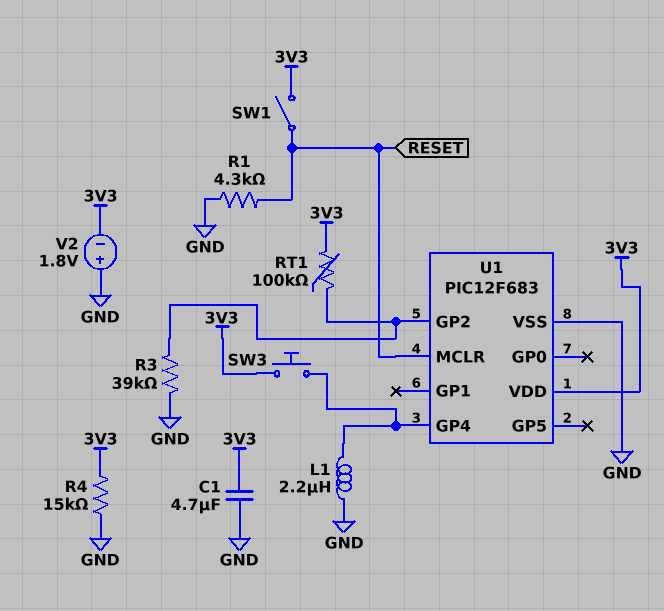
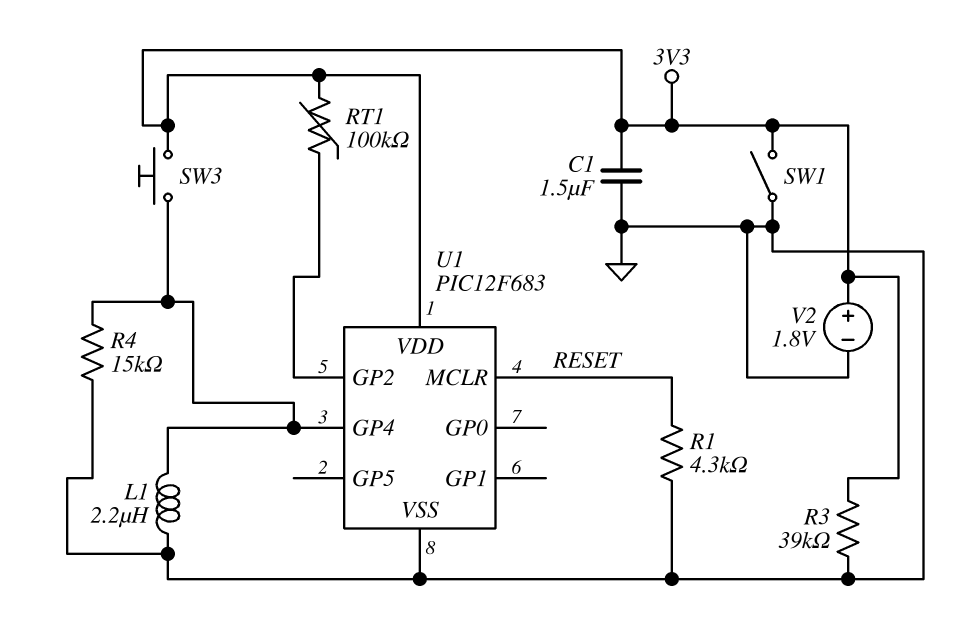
C1: 4.7uF (3V3, GND) -> 1.5uF (3V3, GND)
R3: 39k (GND, U1/GP2) -> 39k (3V3, GND)
R4: 15k (3V3, GND) -> 15k (GND, U1/GP4)
SW1: switch (3V3, RESET) -> switch (3V3, GND)
V2: 1.8V (plus GND, minus 3V3) -> 1.8V (plus 3V3, minus GND)

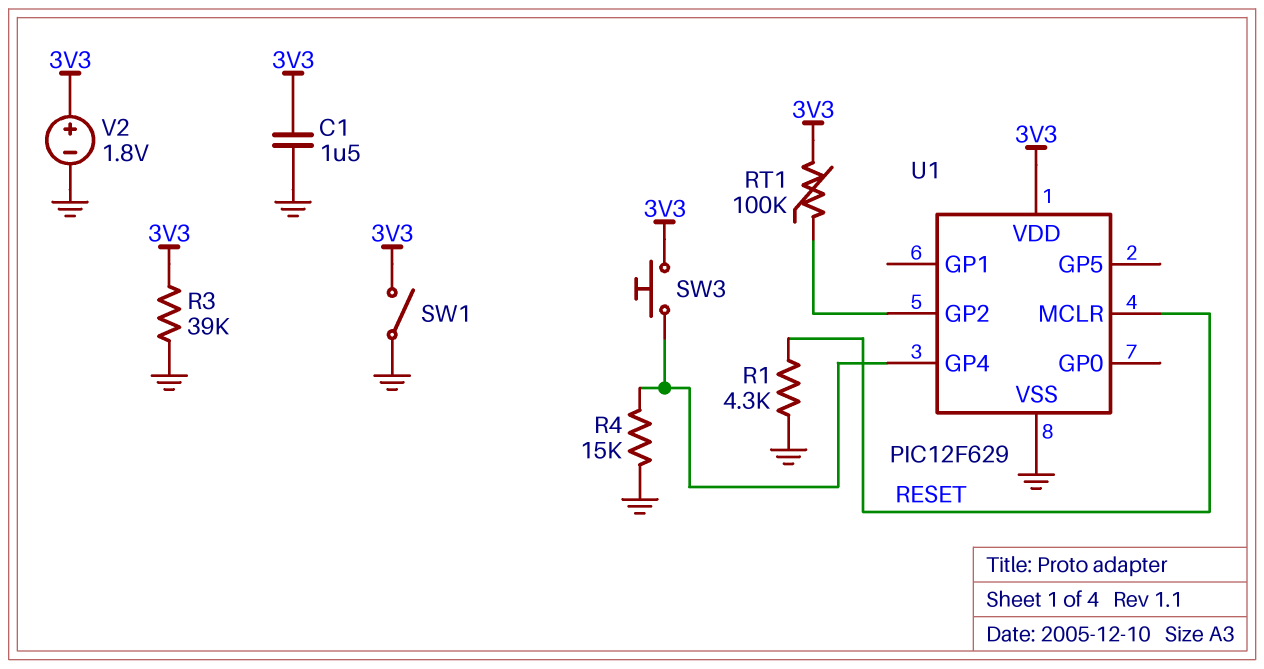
L1: 2.2uH (GND, U1/GP4) -> none
U1: PIC12F683 -> PIC12F629

